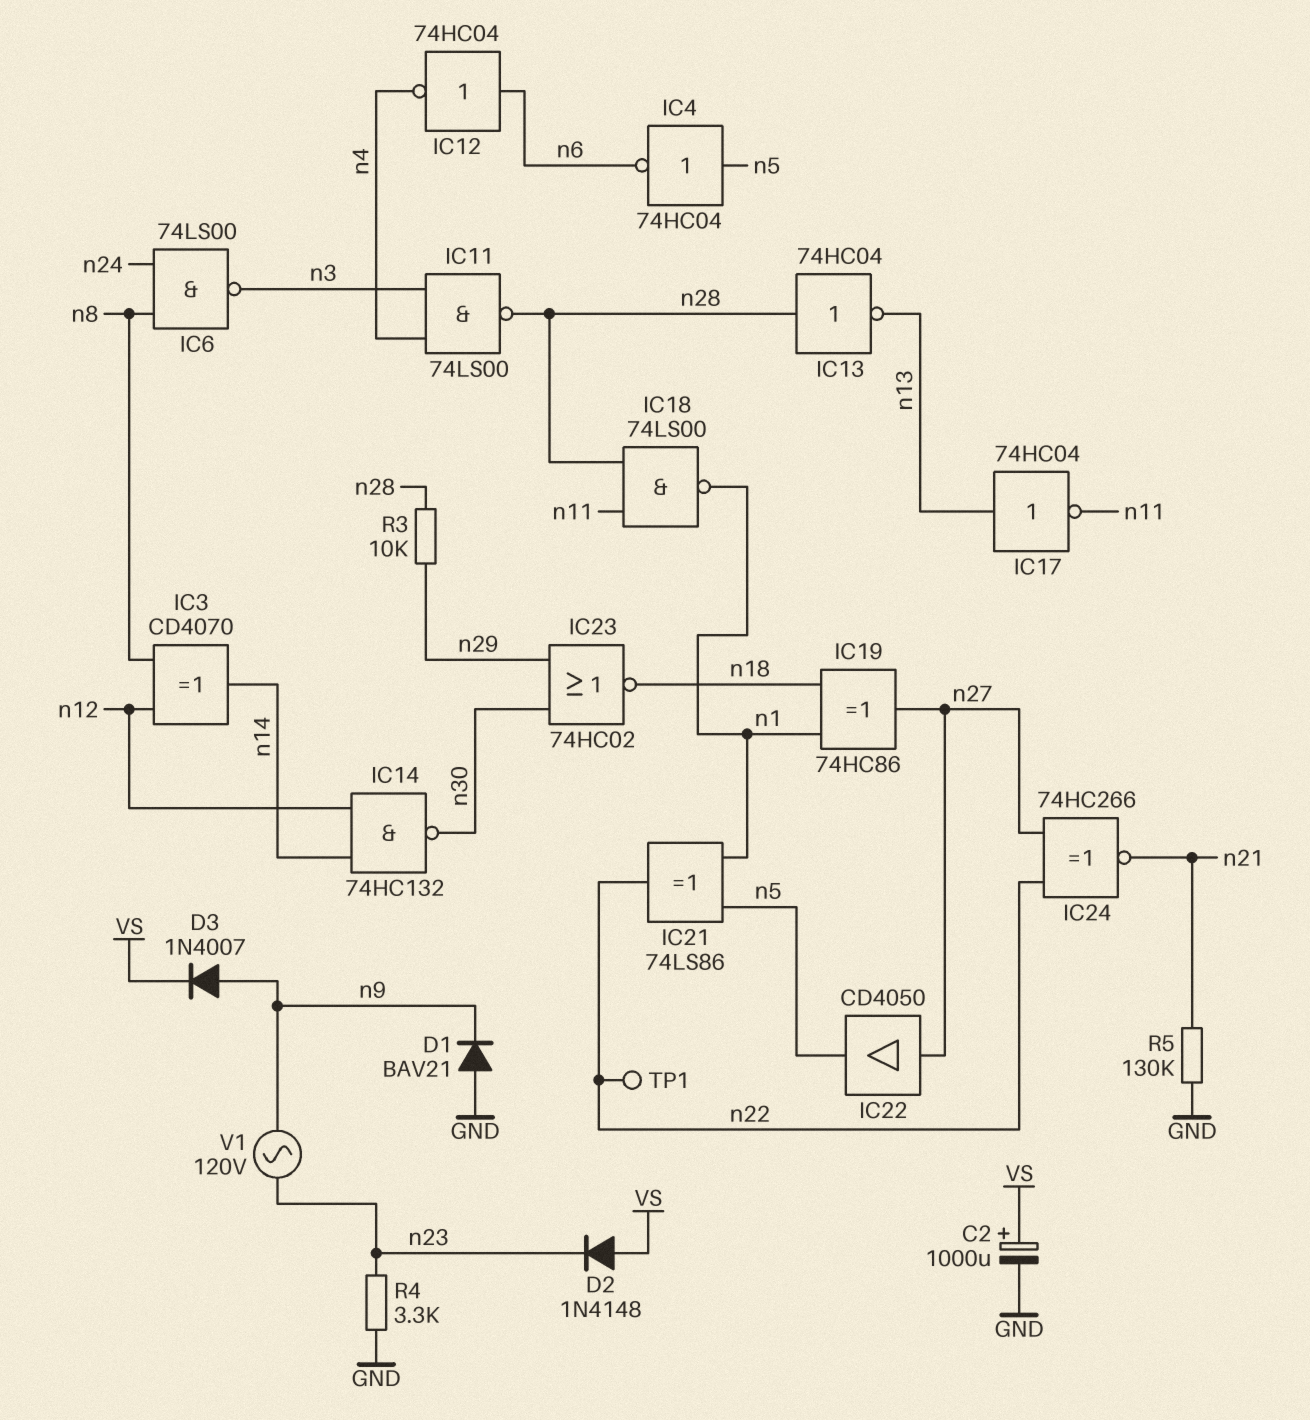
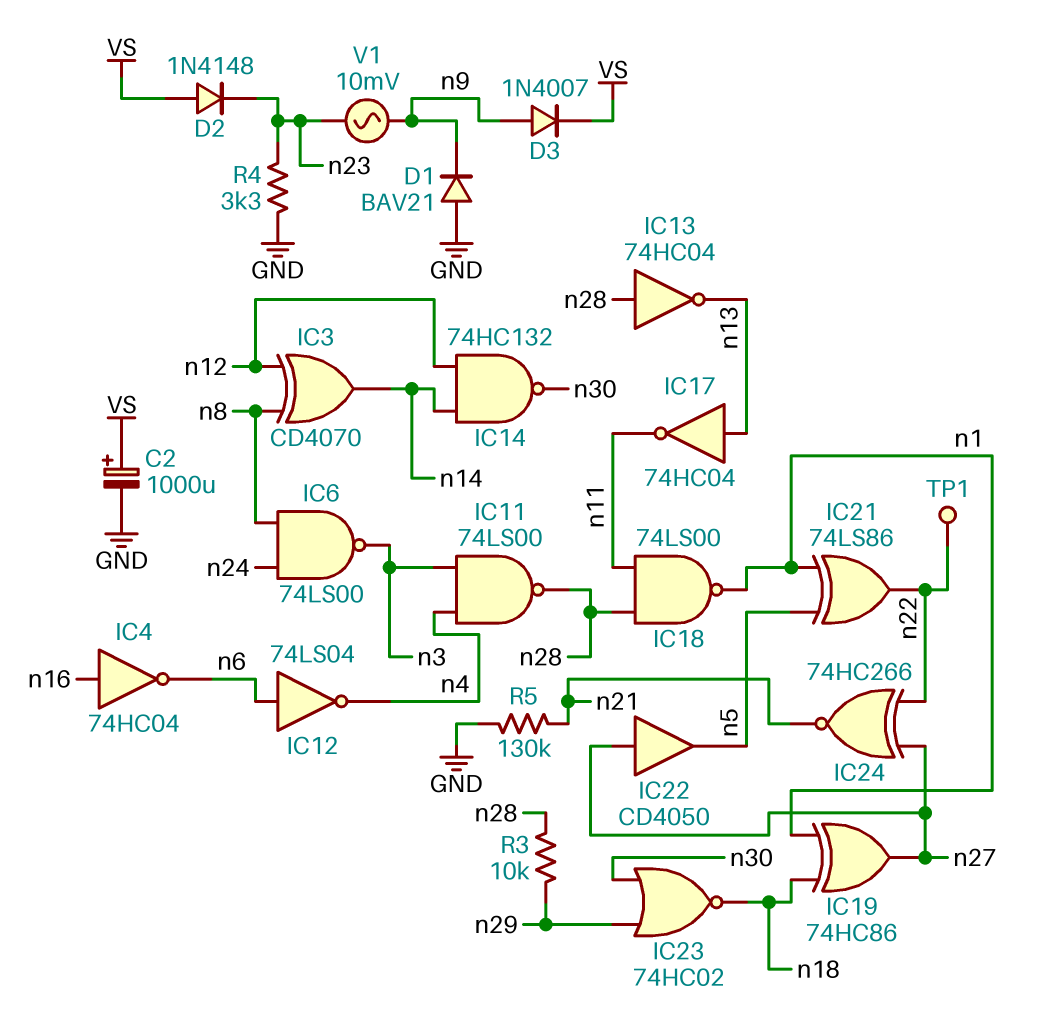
IC4: NOT 74HC04 (in n5, out n6) -> NOT 74HC04 (in n16, out n6)
IC12: NOT 74HC04 (in n6, out n4) -> NOT 74LS04 (in n6, out n4)
V1: AC 120V (n9, n23) -> AC 10mV (n9, n23)

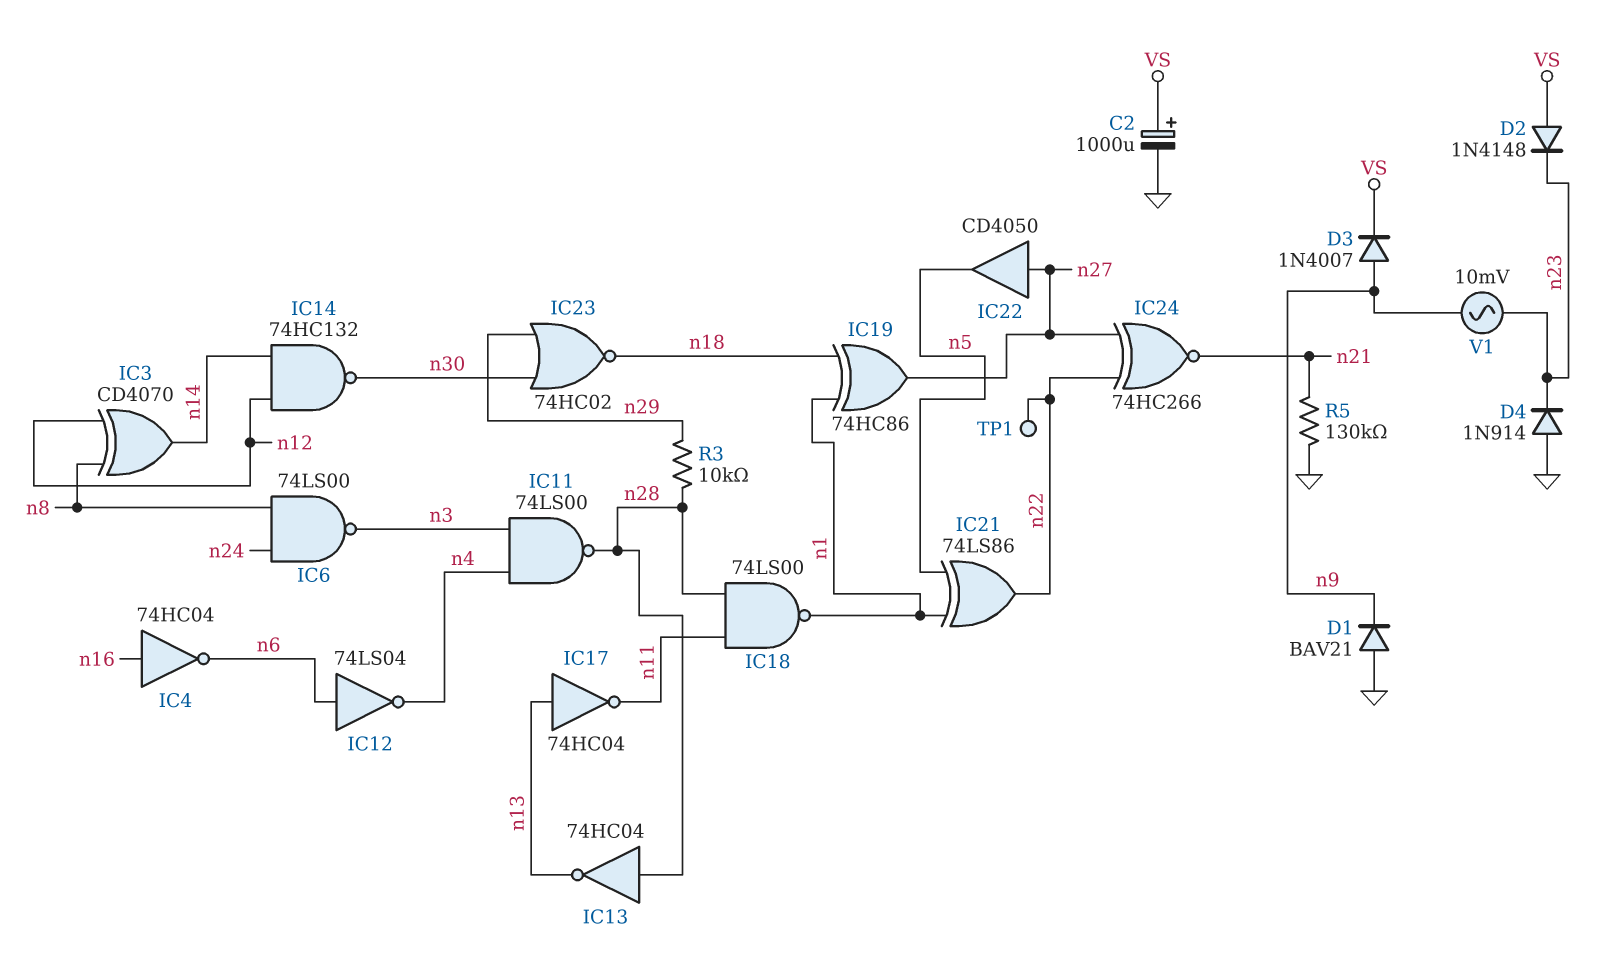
D4: none -> diode 1N914 (A GND, K n23)
R4: 3.3k (GND, n23) -> none

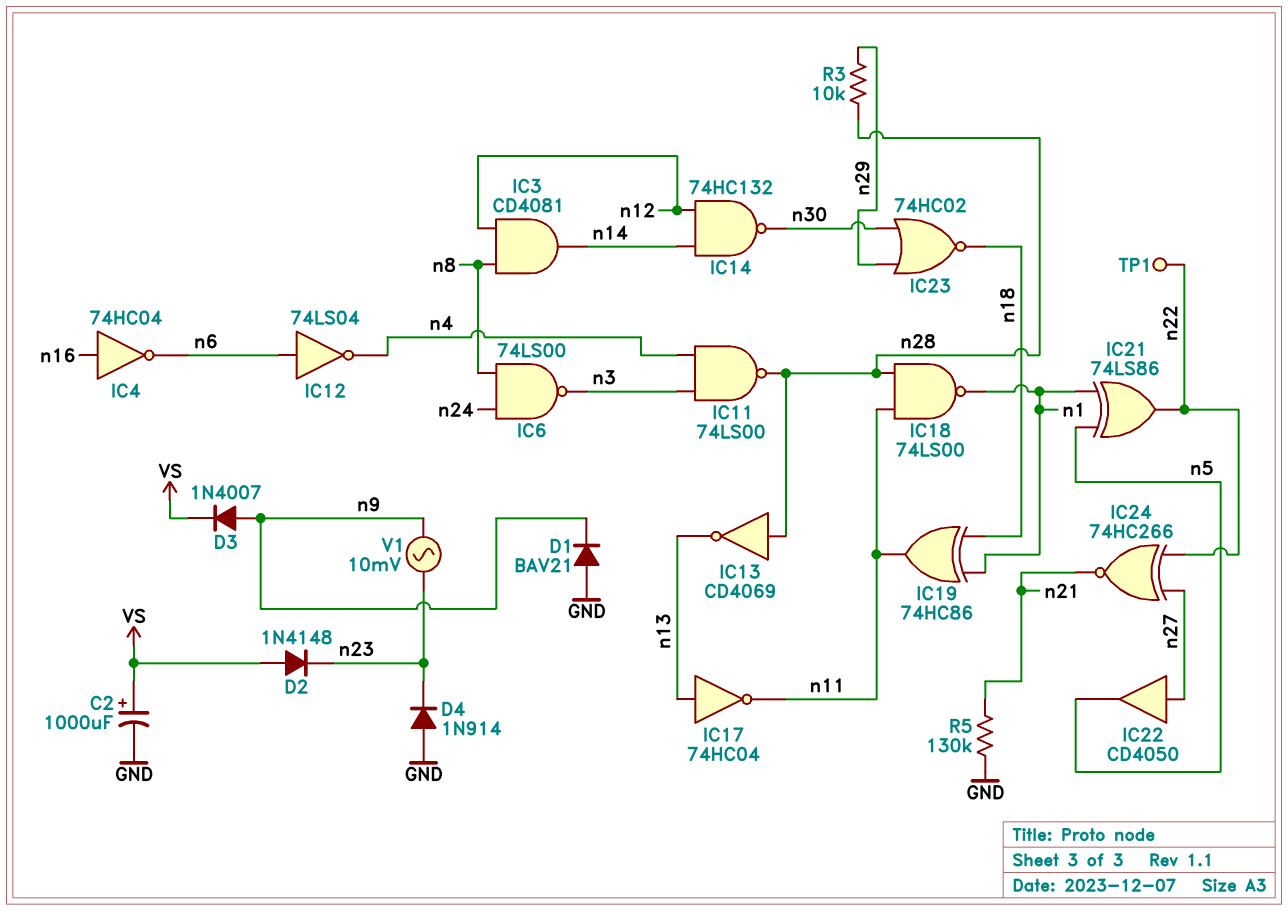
IC3: XOR CD4070 (in n8, in n12, out n14) -> AND CD4081 (in n8, in n12, out n14)
IC13: NOT 74HC04 (in n28, out n13) -> NOT CD4069 (in n28, out n13)
IC19: XOR 74HC86 (in n1, in n18, out n27) -> XOR 74HC86 (in n1, in n18, out n11)

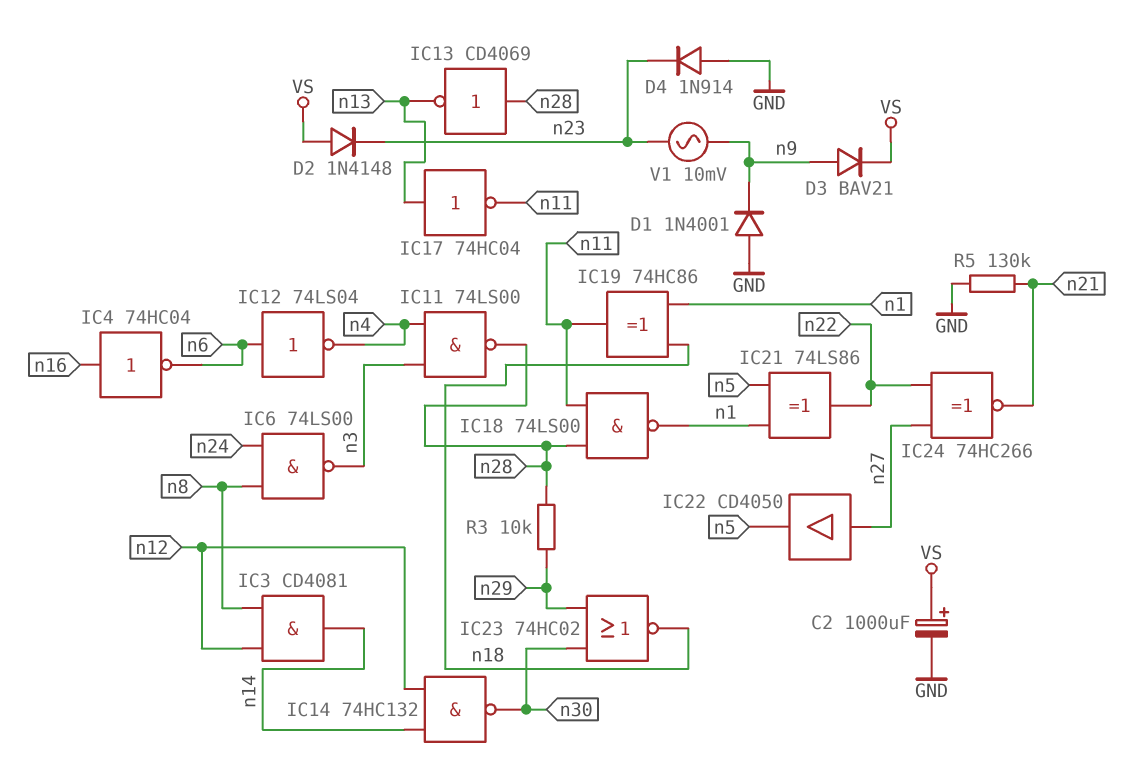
D1: diode BAV21 (A GND, K n9) -> diode 1N4001 (A GND, K n9)
D3: diode 1N4007 (A n9, K VS) -> diode BAV21 (A n9, K VS)
TP1: test point (n22) -> none

